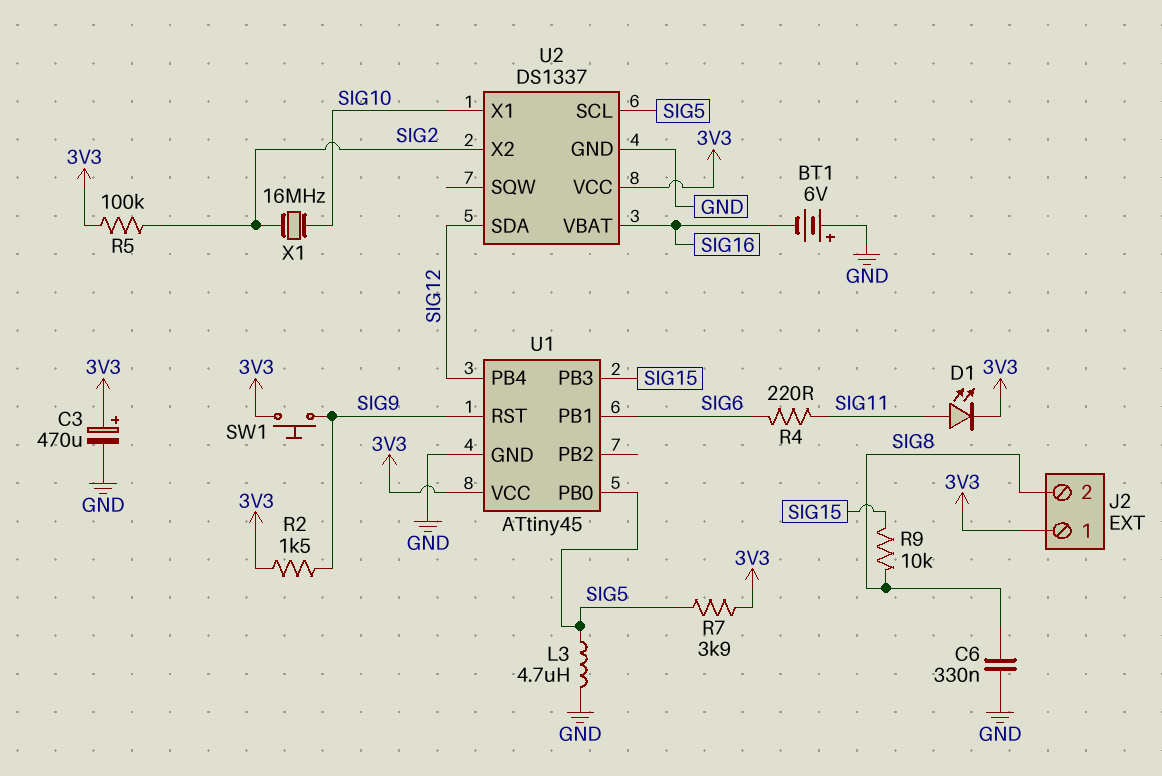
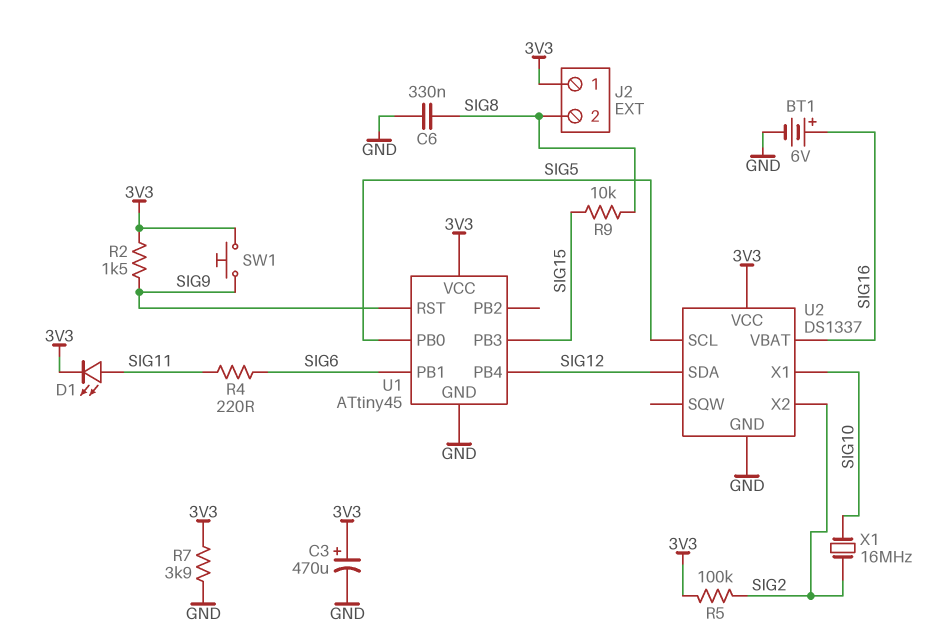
BT1: 6V (plus GND, minus SIG16) -> 6V (plus SIG16, minus GND)
L3: 4.7uH (GND, SIG5) -> none
R7: 3.9k (3V3, SIG5) -> 3.9k (3V3, GND)

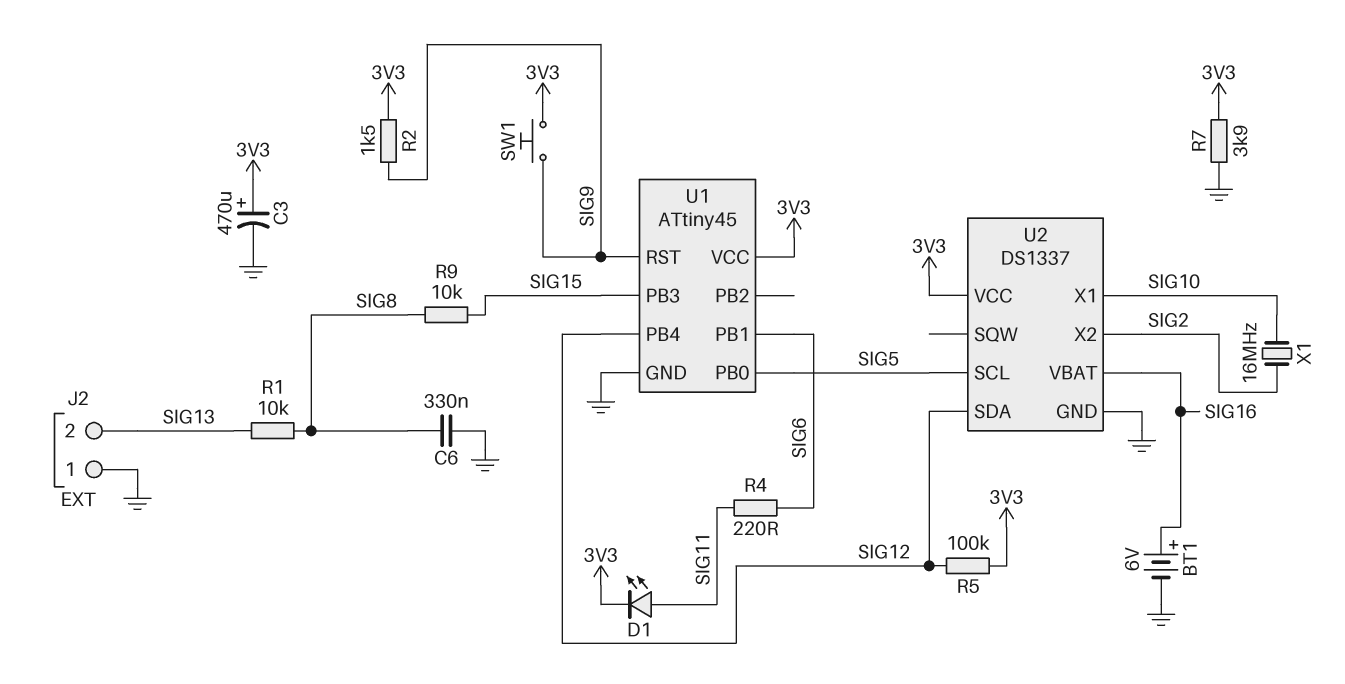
J2 pin 1: 3V3 -> GND
J2 pin 2: SIG8 -> SIG13
R1: none -> 10k (SIG8, SIG13)
R5: 100k (3V3, SIG2) -> 100k (3V3, SIG12)

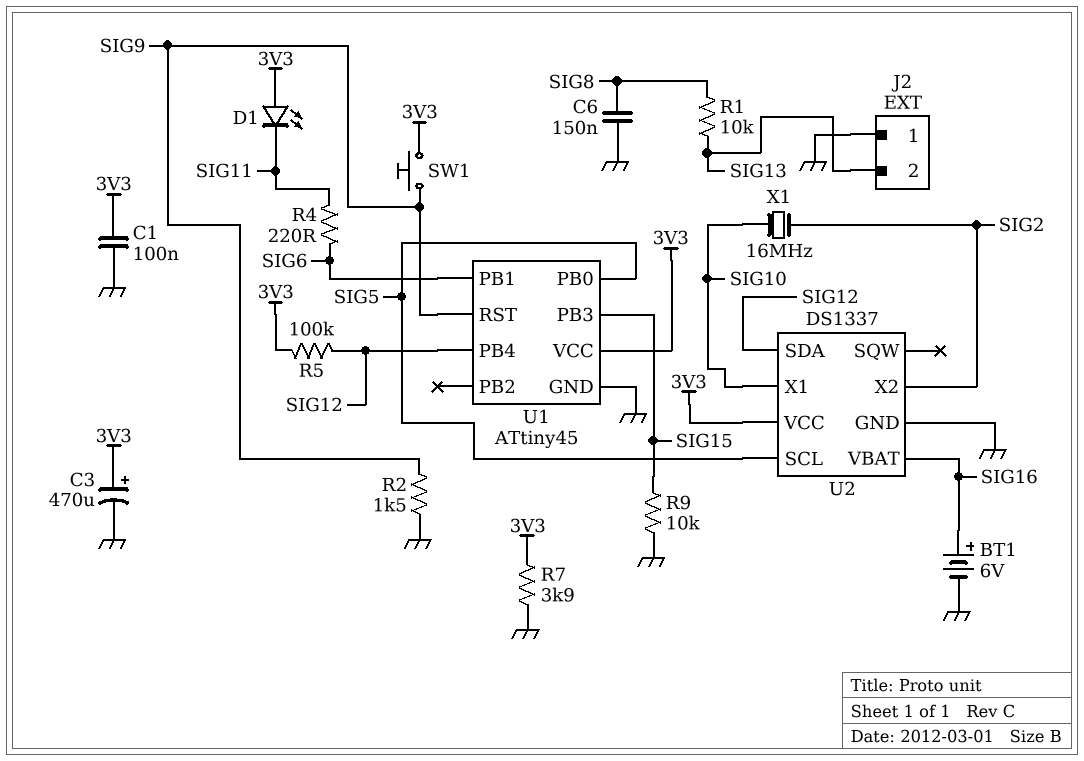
C1: none -> 100nF (3V3, GND)
C6: 330nF (GND, SIG8) -> 150nF (GND, SIG8)
D1: LED (A SIG11, K 3V3) -> LED (A 3V3, K SIG11)
R2: 1.5k (3V3, SIG9) -> 1.5k (GND, SIG9)
R9: 10k (SIG8, SIG15) -> 10k (GND, SIG15)

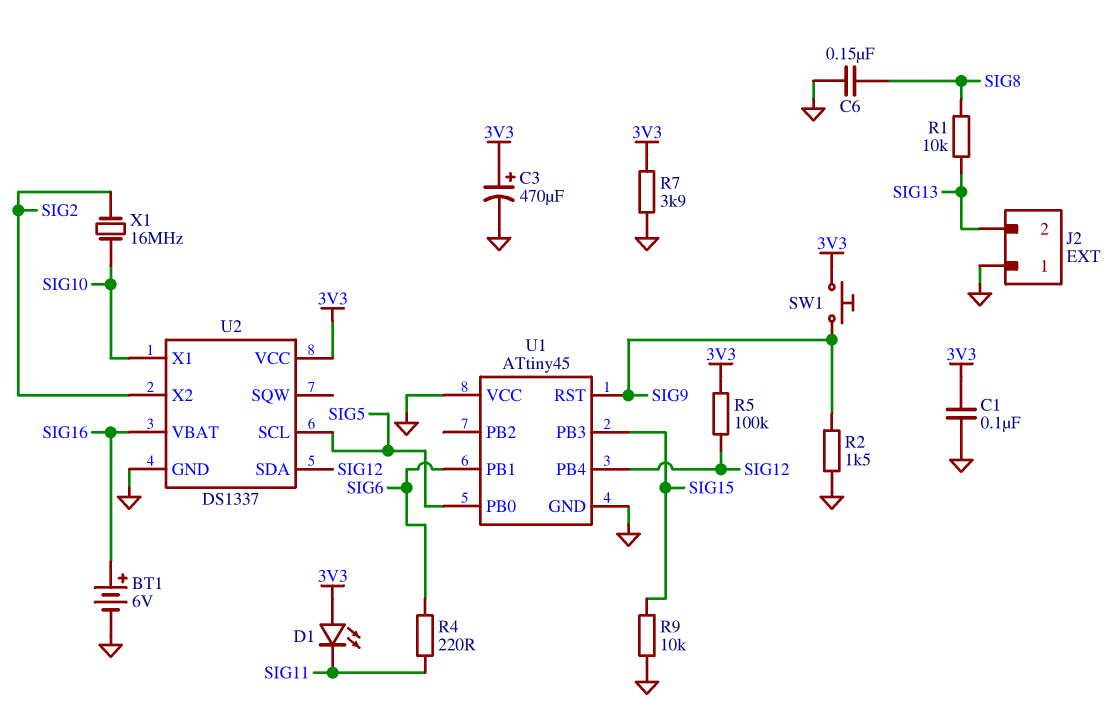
U1 pin VCC: 3V3 -> GND

